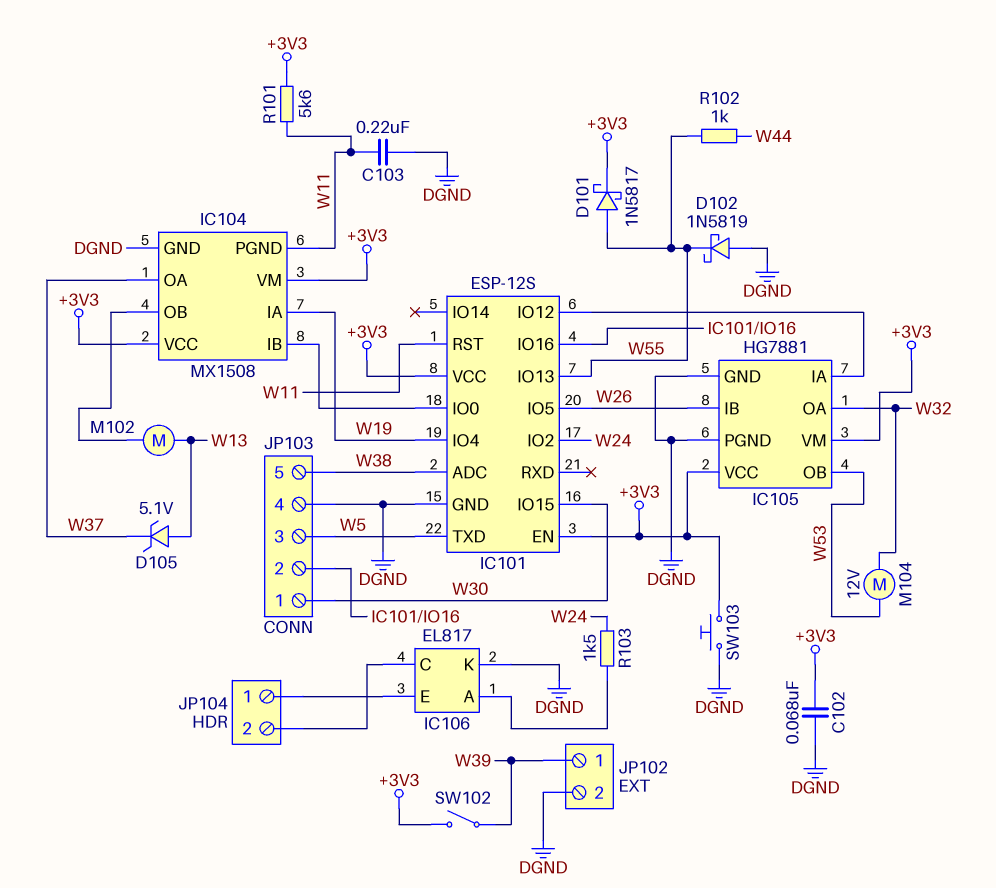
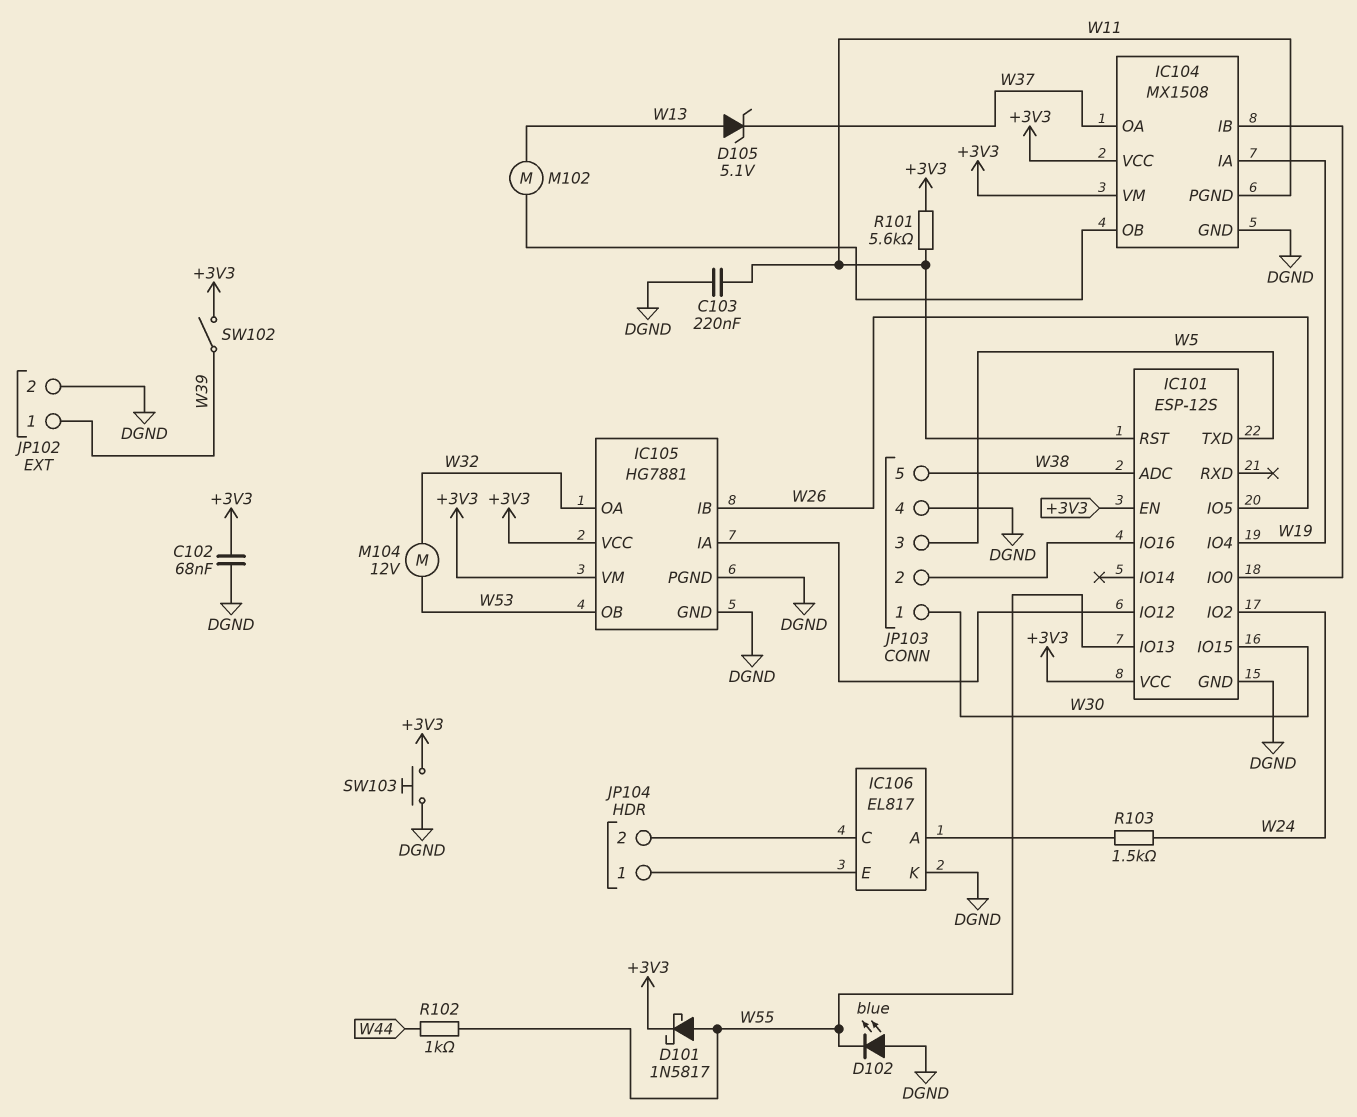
D102: schottky 1N5819 (A DGND, K W55) -> LED blue (A DGND, K W55)

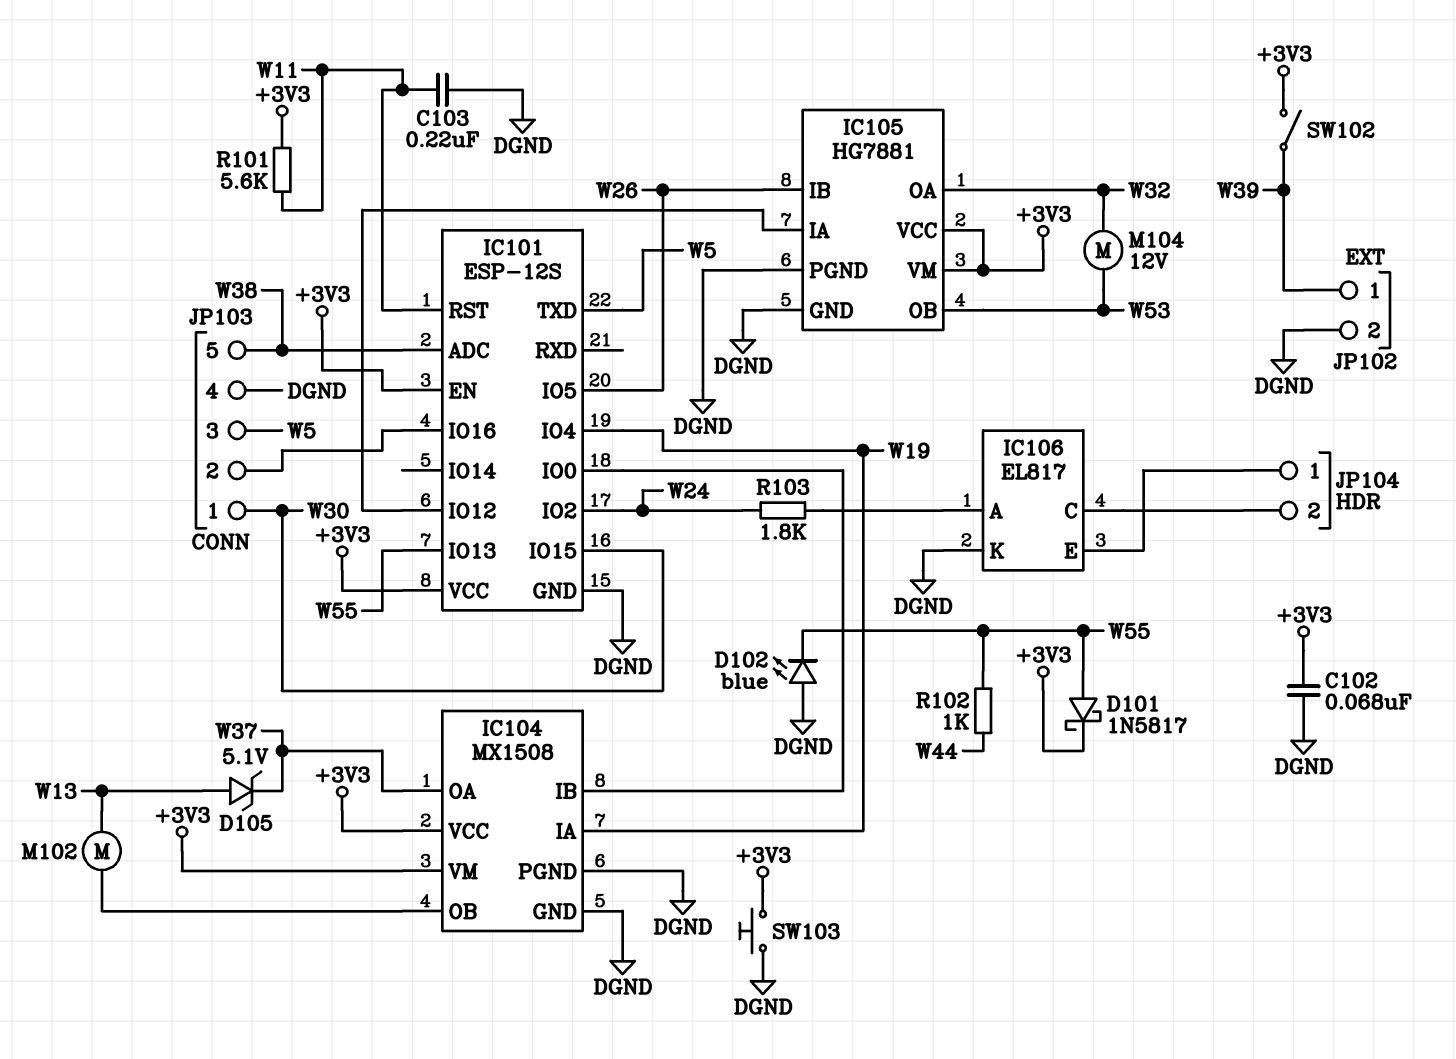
IC104 pin PGND: W11 -> DGND
R103: 1.5k (IC106/A, W24) -> 1.8k (IC106/A, W24)

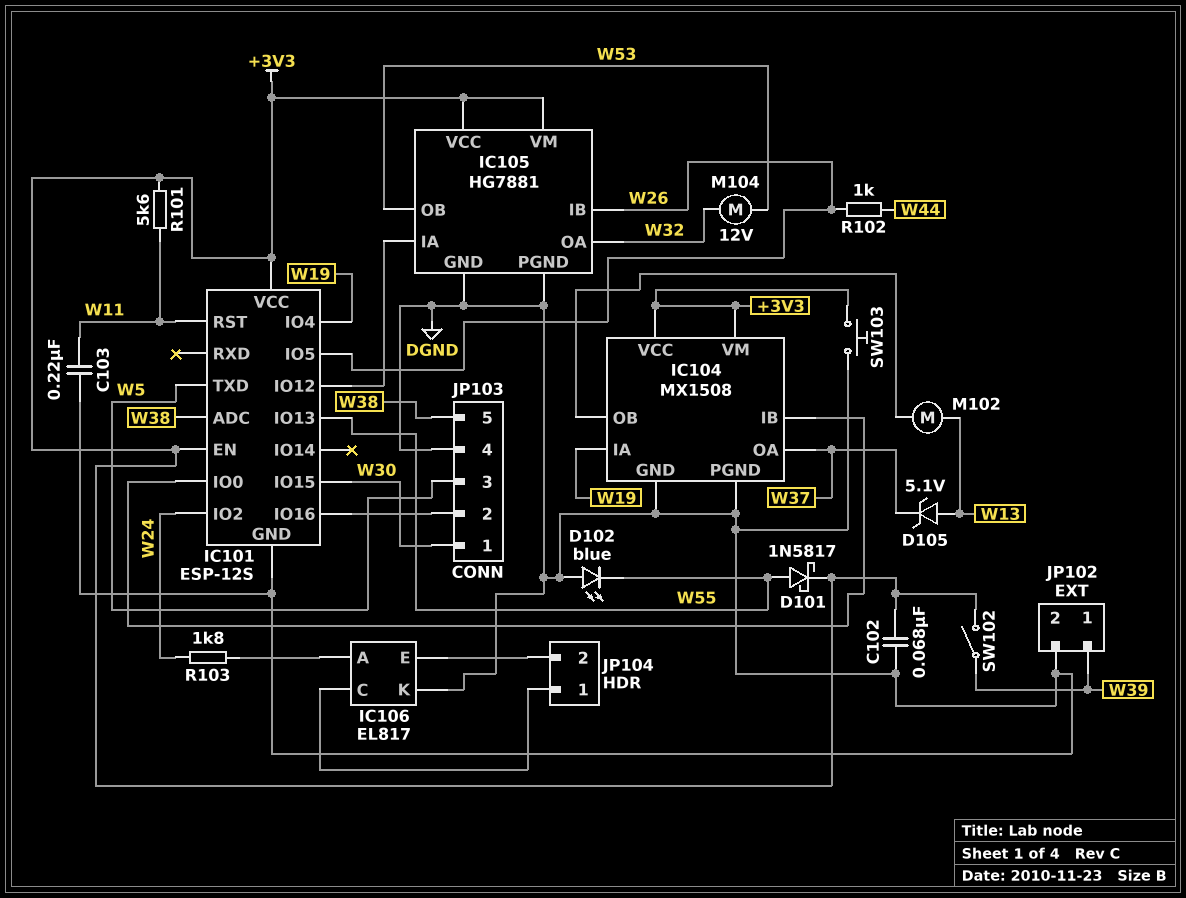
JP104 pin 1: IC106/E -> IC106/C
JP104 pin 2: IC106/C -> IC106/E
R102: 1k (W44, W55) -> 1k (W26, W44)

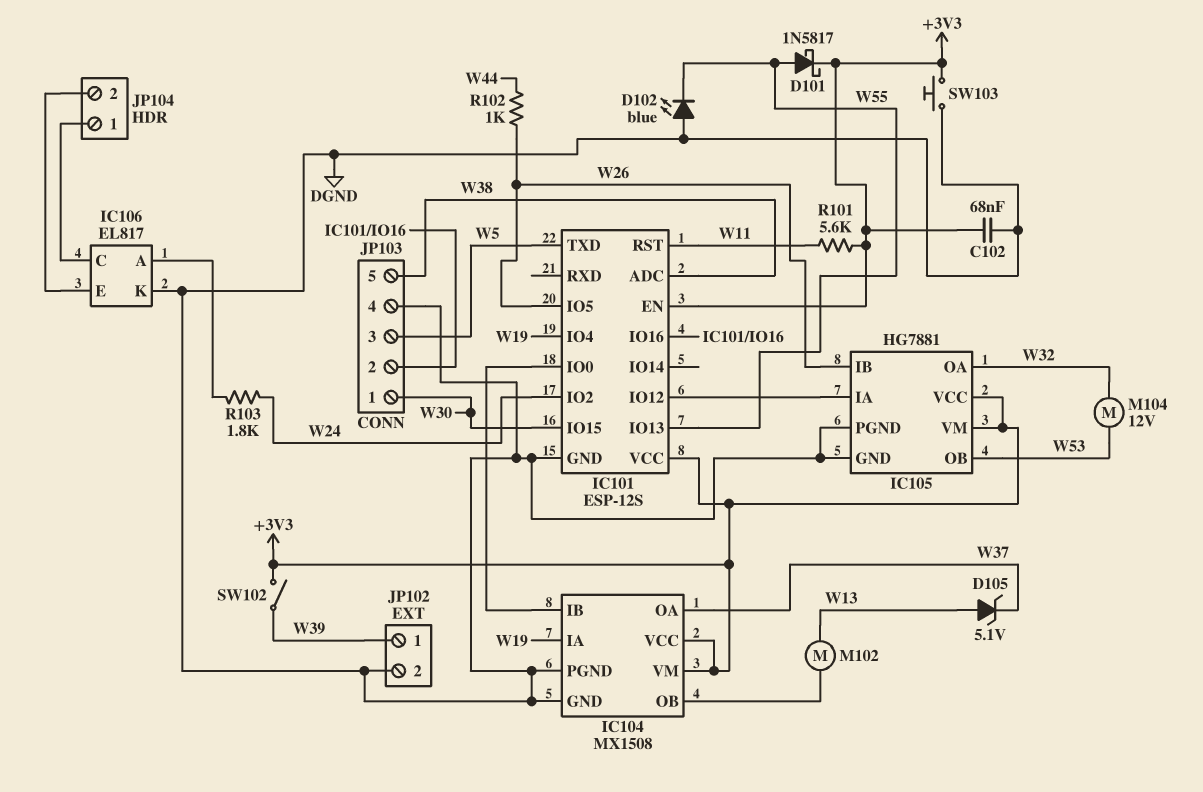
C103: 220nF (DGND, W11) -> none

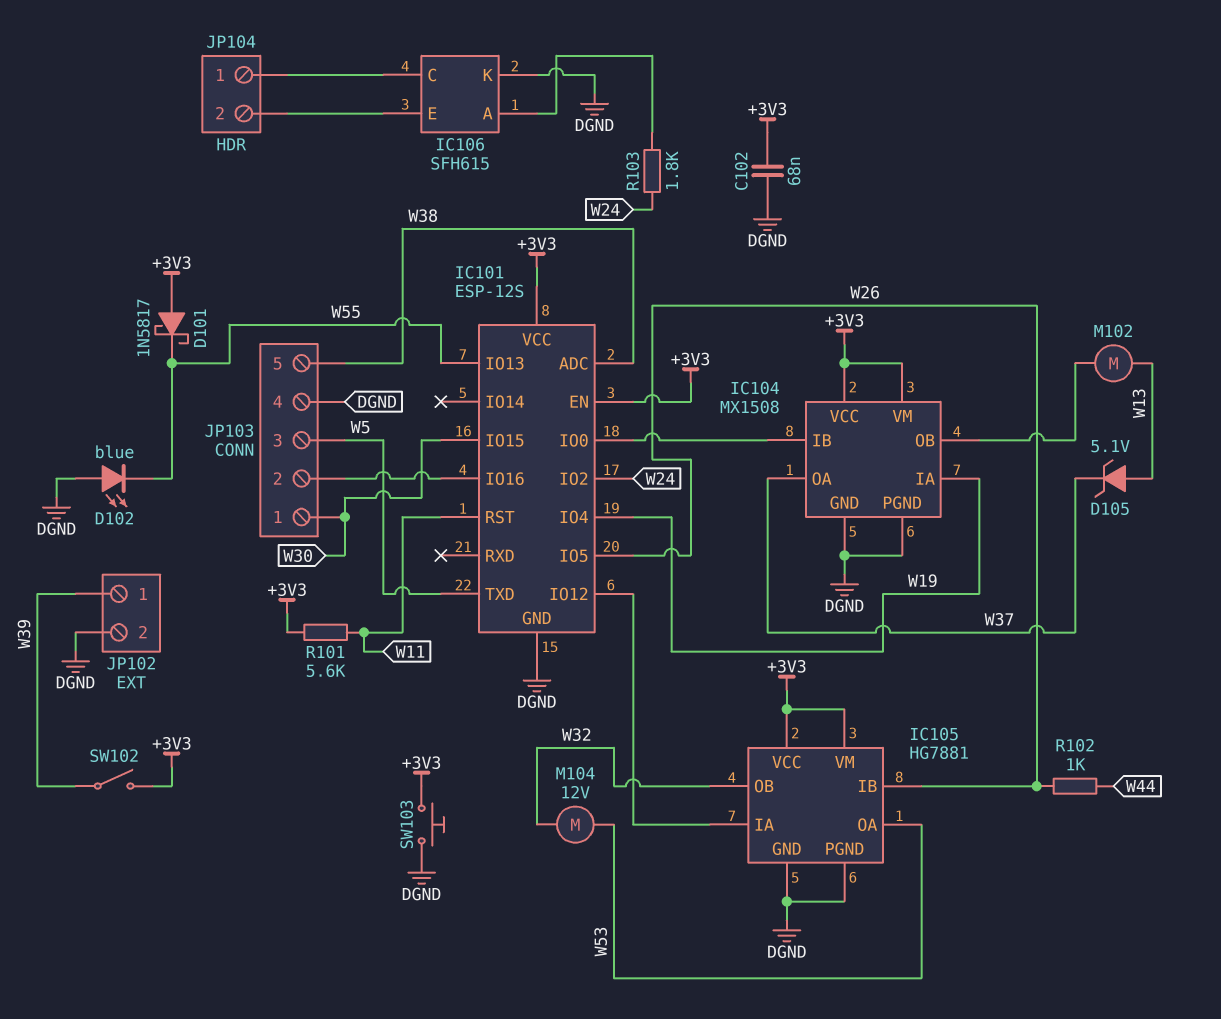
D101: schottky 1N5817 (A W55, K +3V3) -> schottky 1N5817 (A +3V3, K W55)
IC105 pin OA: W32 -> W53
IC105 pin OB: W53 -> W32
IC106: EL817 -> SFH615

